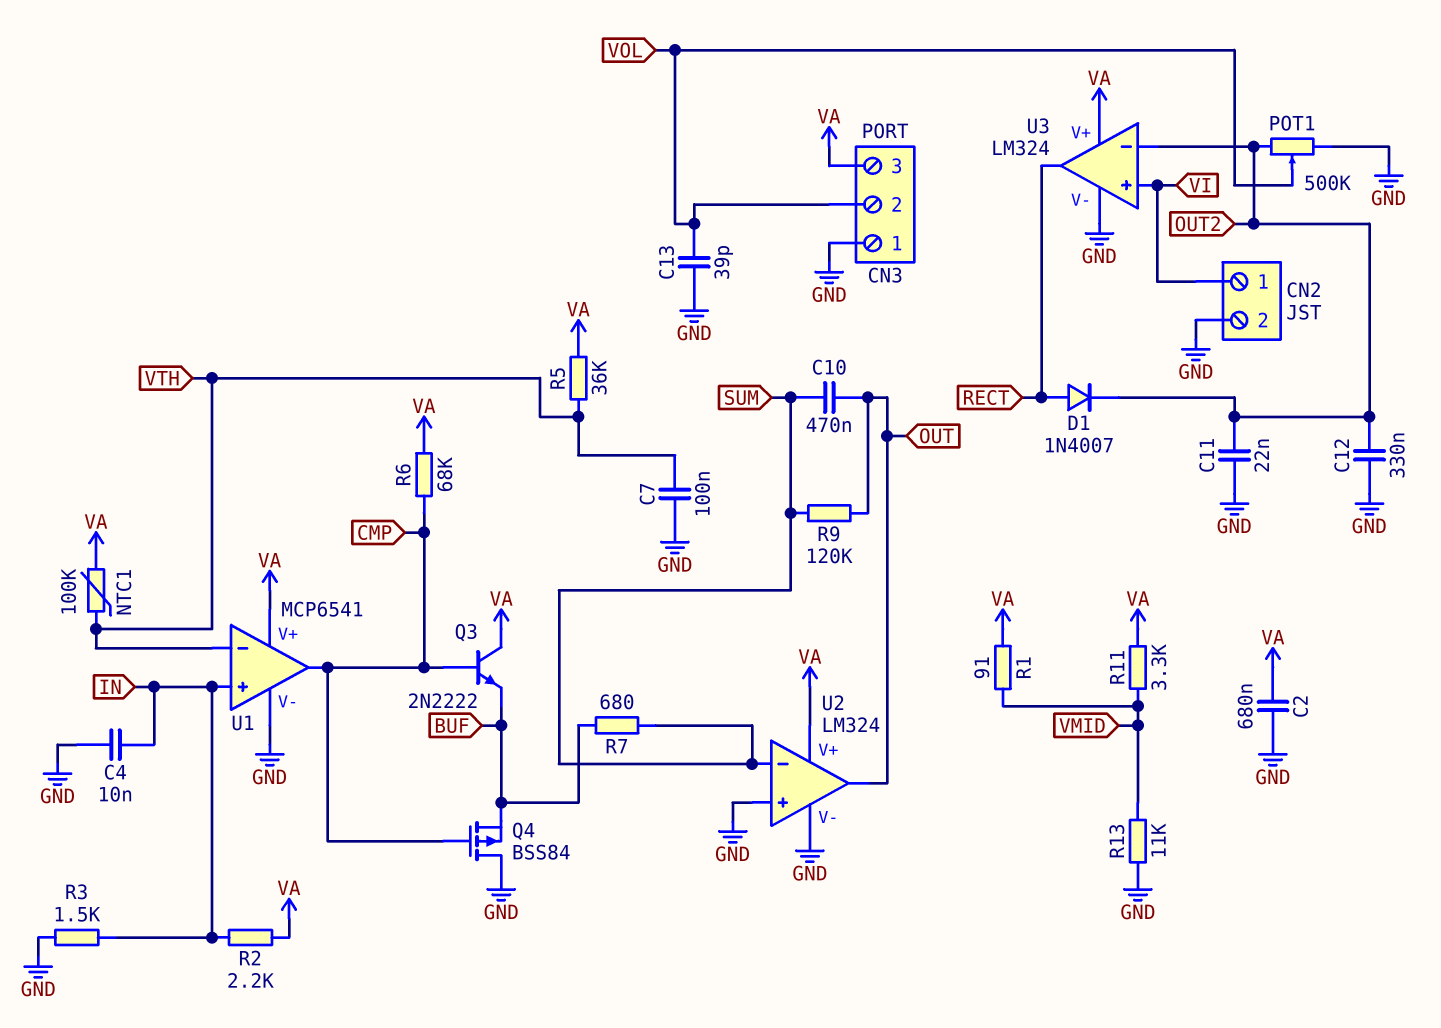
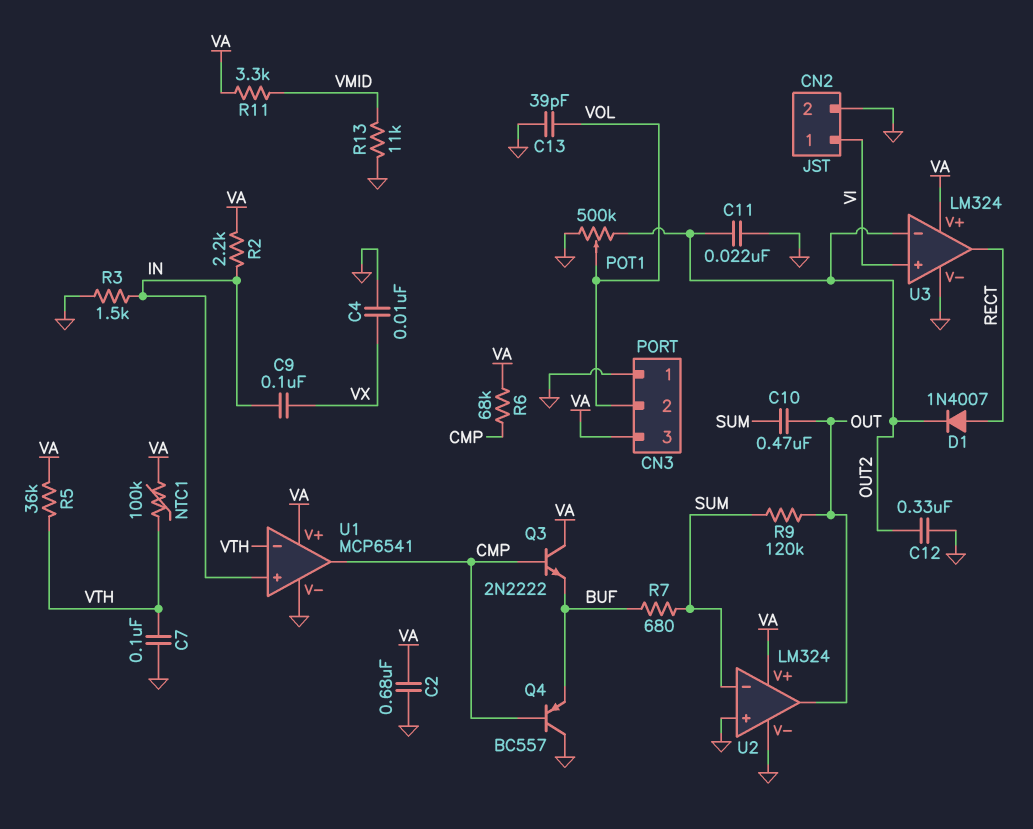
C4: 10nF (GND, IN) -> 10nF (GND, VX)
C9: none -> 100nF (IN, VX)
Q4: PMOS BSS84 (G CMP, D GND, S BUF) -> PNP BC557 (B CMP, C GND, E BUF)
R1: 91 (VA, VMID) -> none

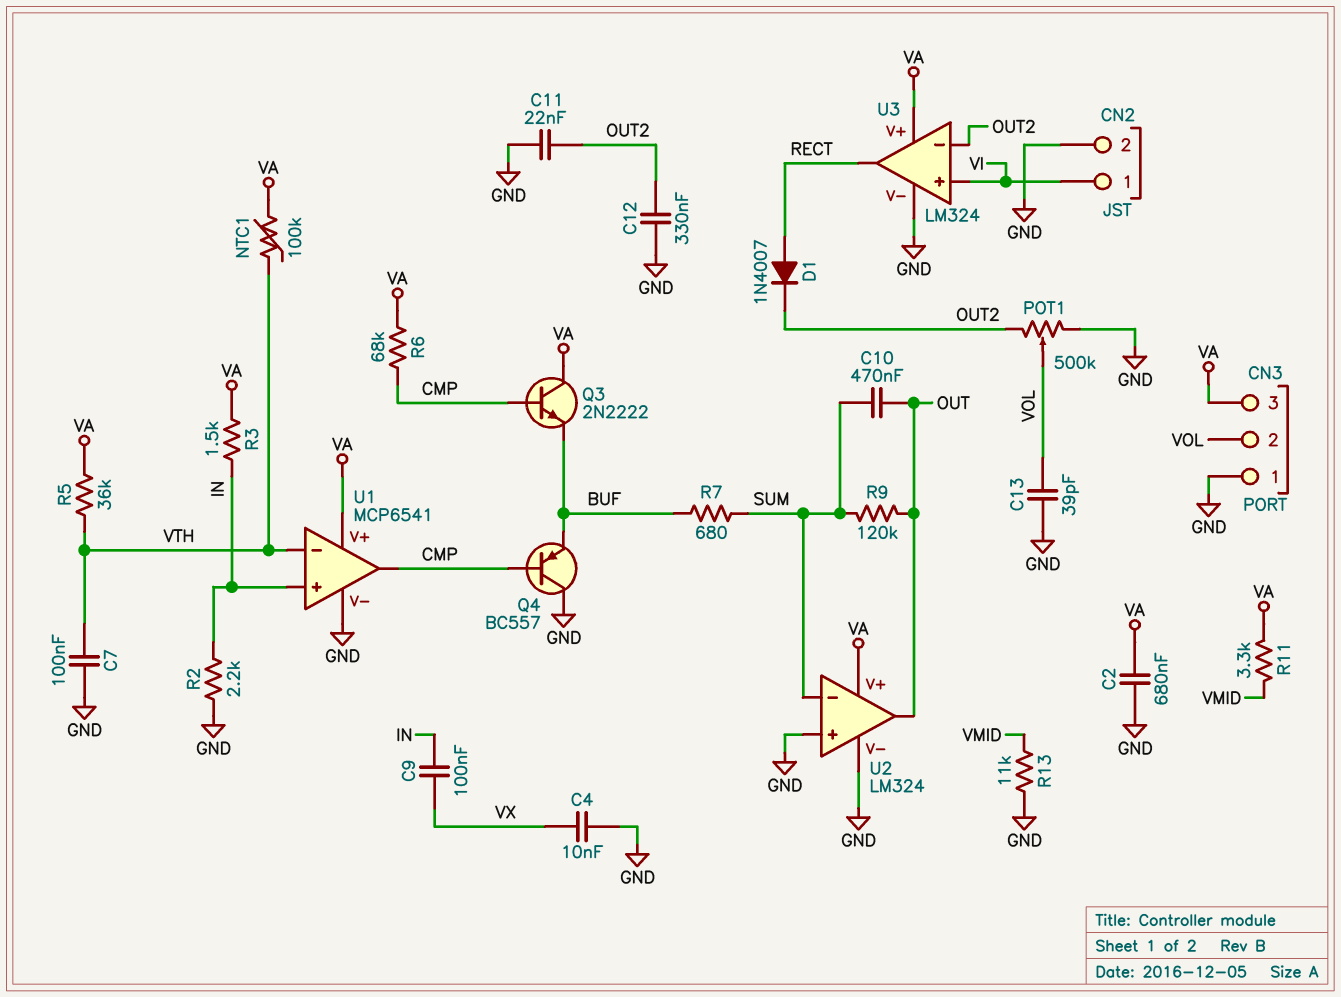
R2: 2.2k (IN, VA) -> 2.2k (GND, IN)
R3: 1.5k (GND, IN) -> 1.5k (IN, VA)

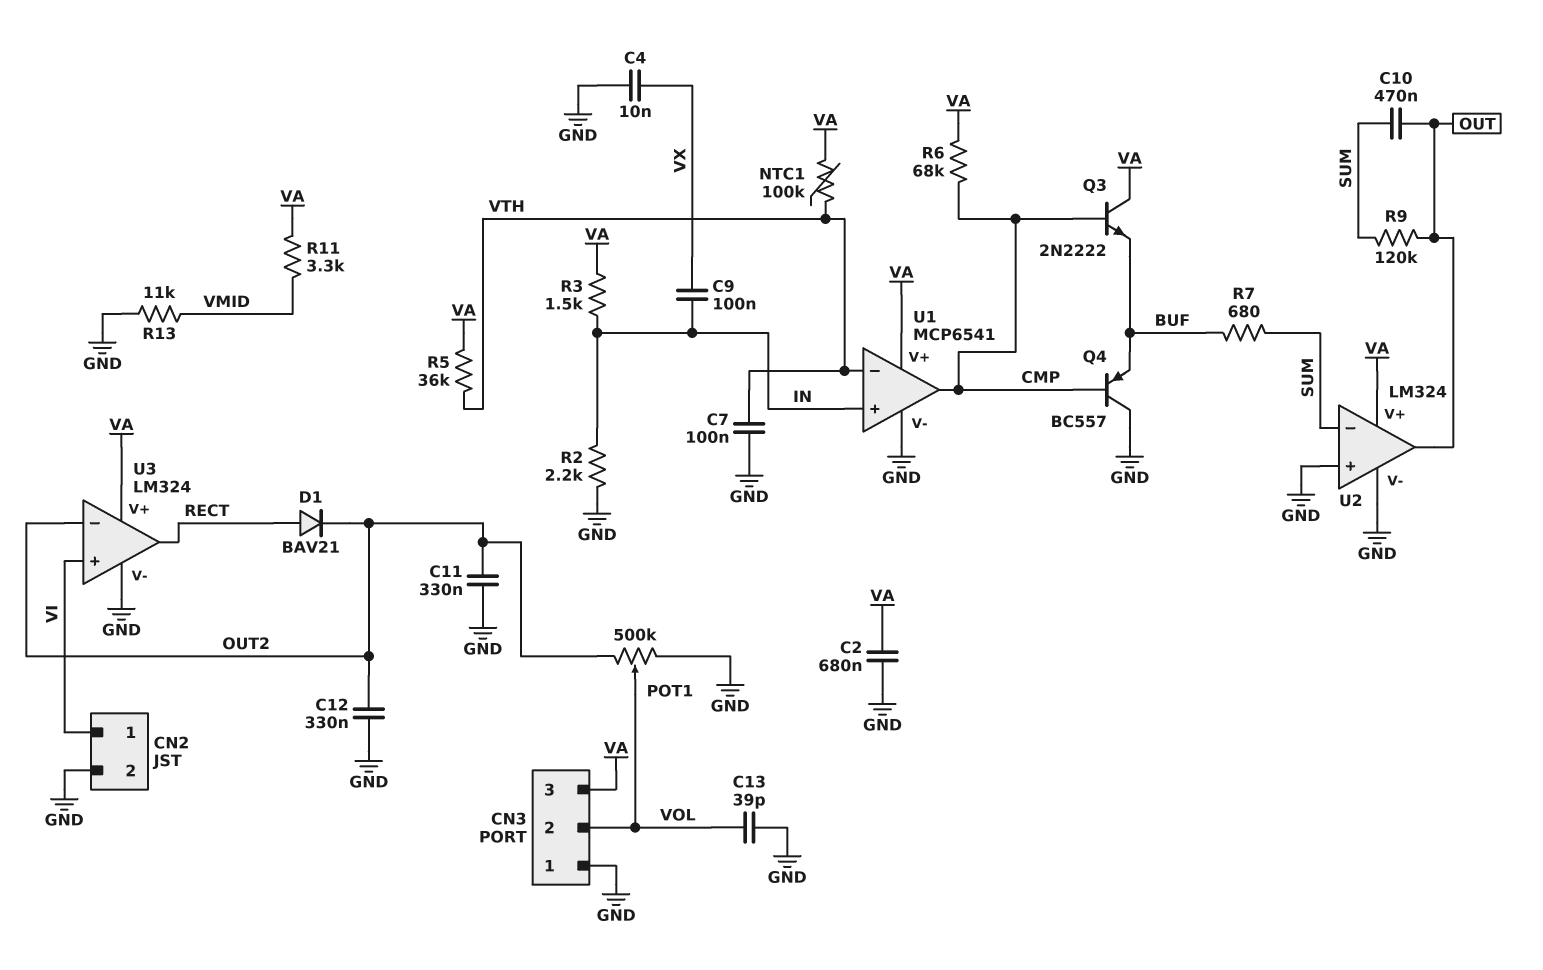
C11: 22nF (GND, OUT2) -> 330nF (GND, OUT2)
D1: diode 1N4007 (A RECT, K OUT2) -> diode BAV21 (A RECT, K OUT2)

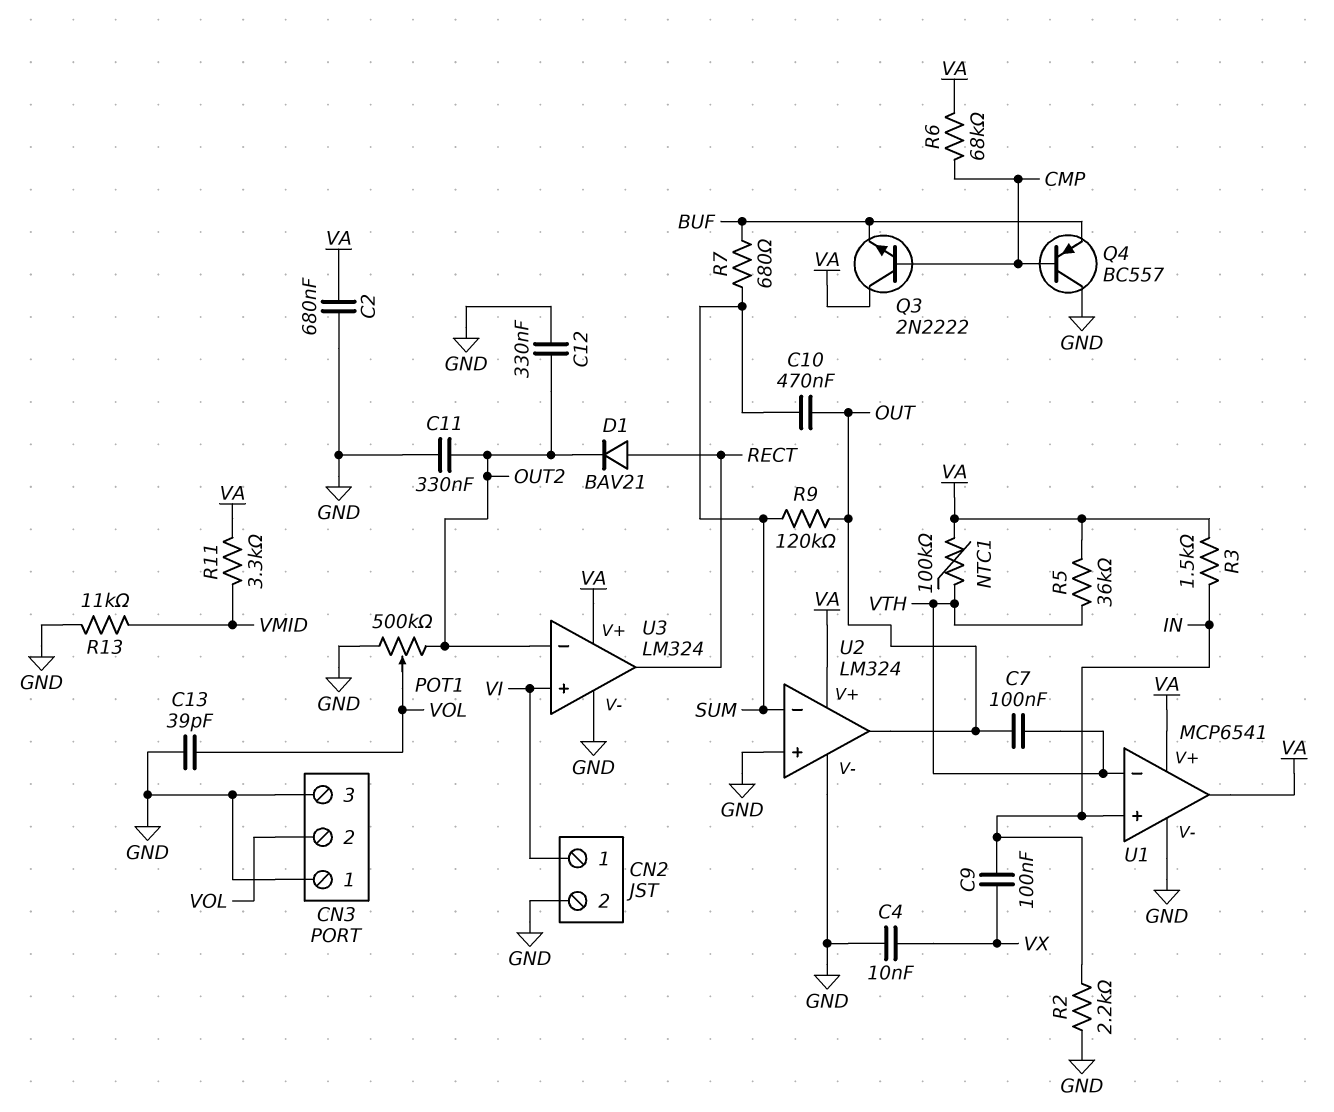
C7: 100nF (GND, VTH) -> 100nF (OUT, VTH)
CN3 pin 3: VA -> GND
U1 pin out: CMP -> VA

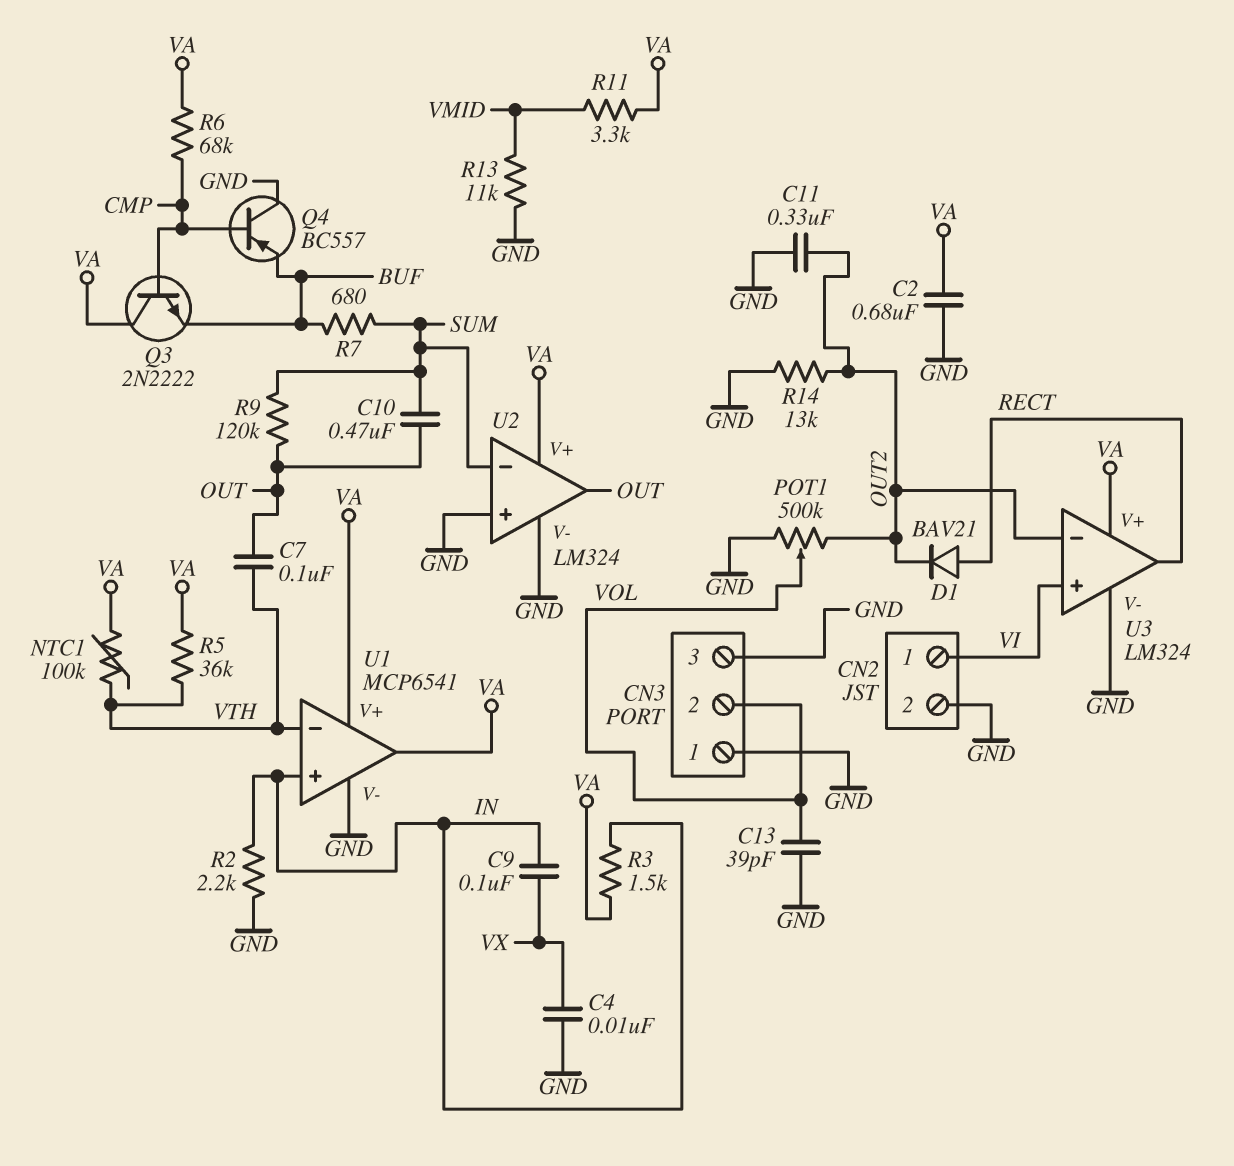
C12: 330nF (GND, OUT2) -> none
R14: none -> 13k (GND, OUT2)

